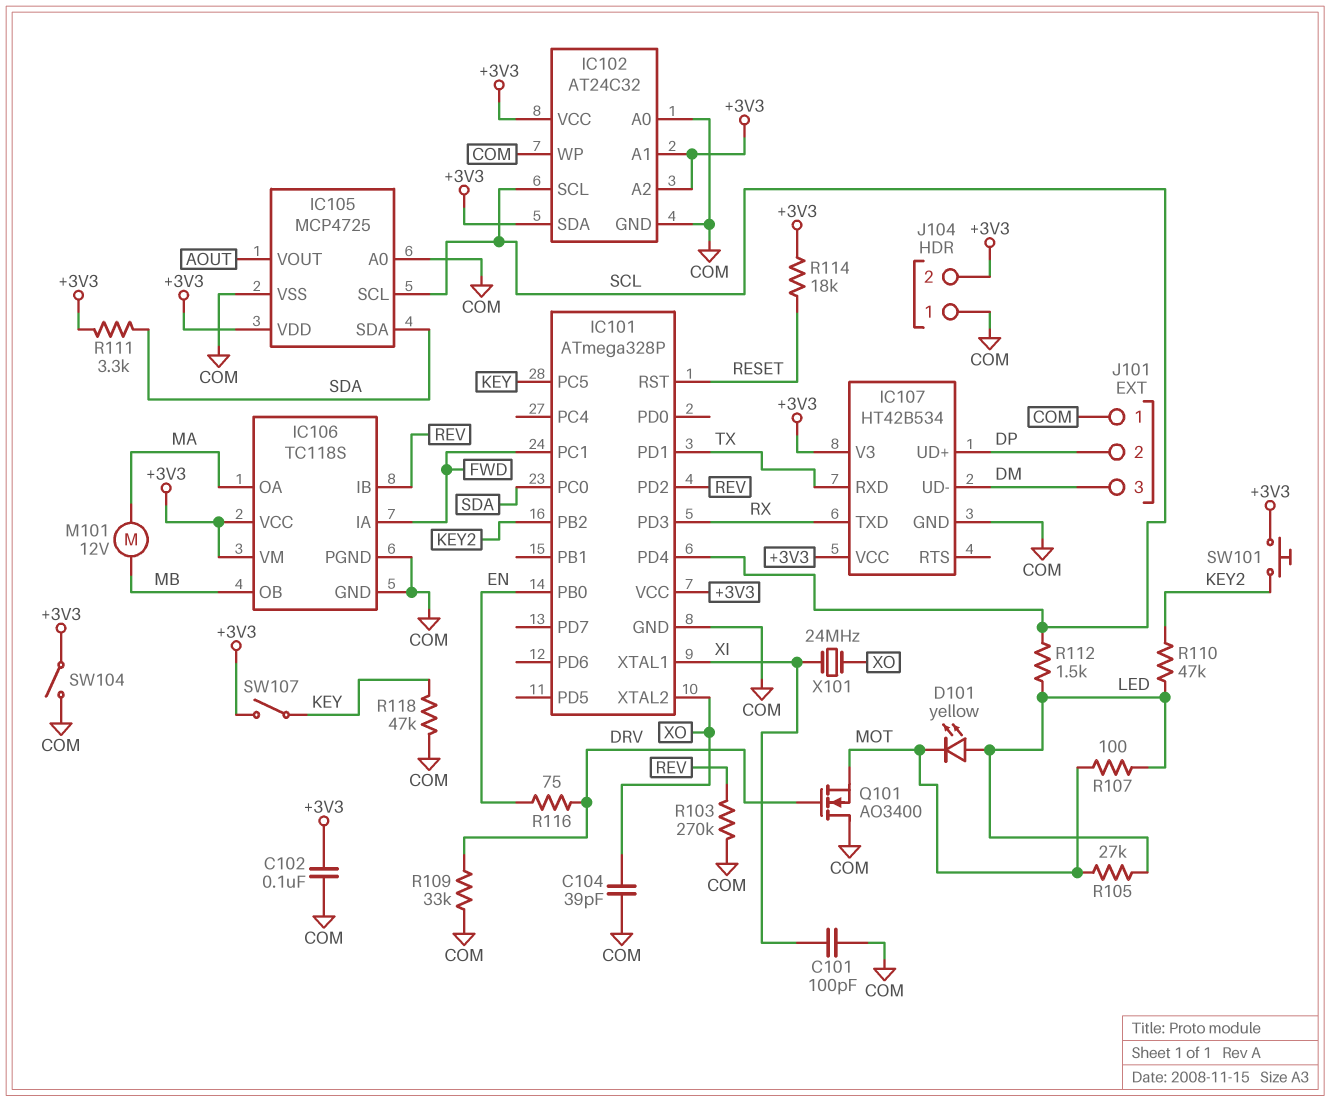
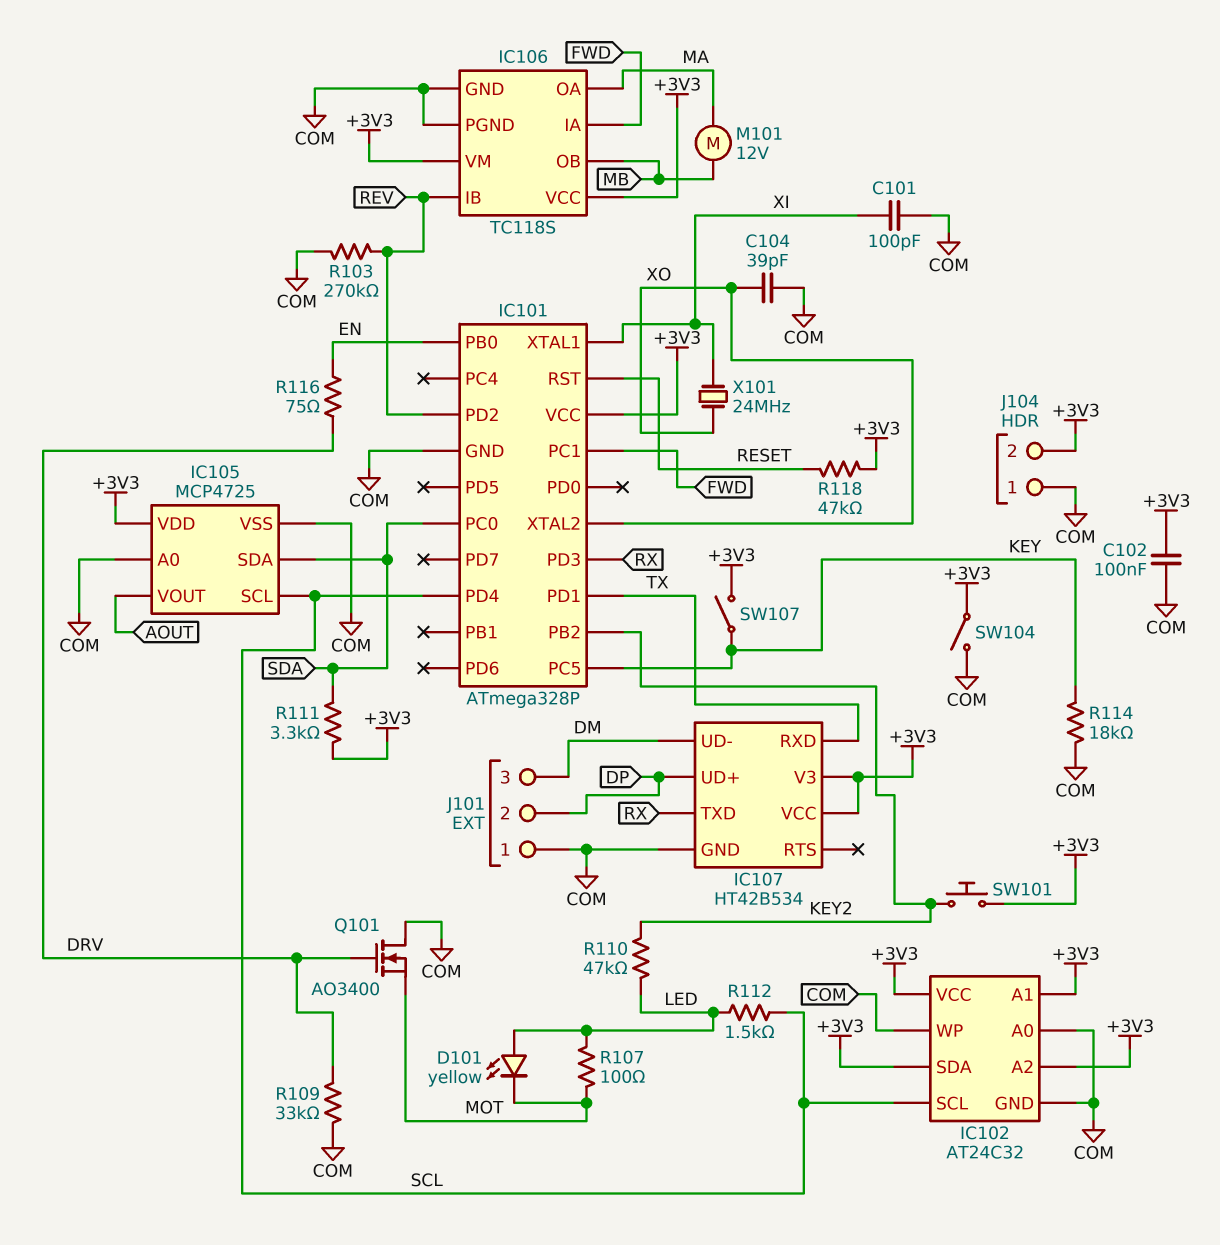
R105: 27k (LED, MOT) -> none
R114: 18k (+3V3, RESET) -> 18k (COM, KEY)
R118: 47k (COM, KEY) -> 47k (+3V3, RESET)

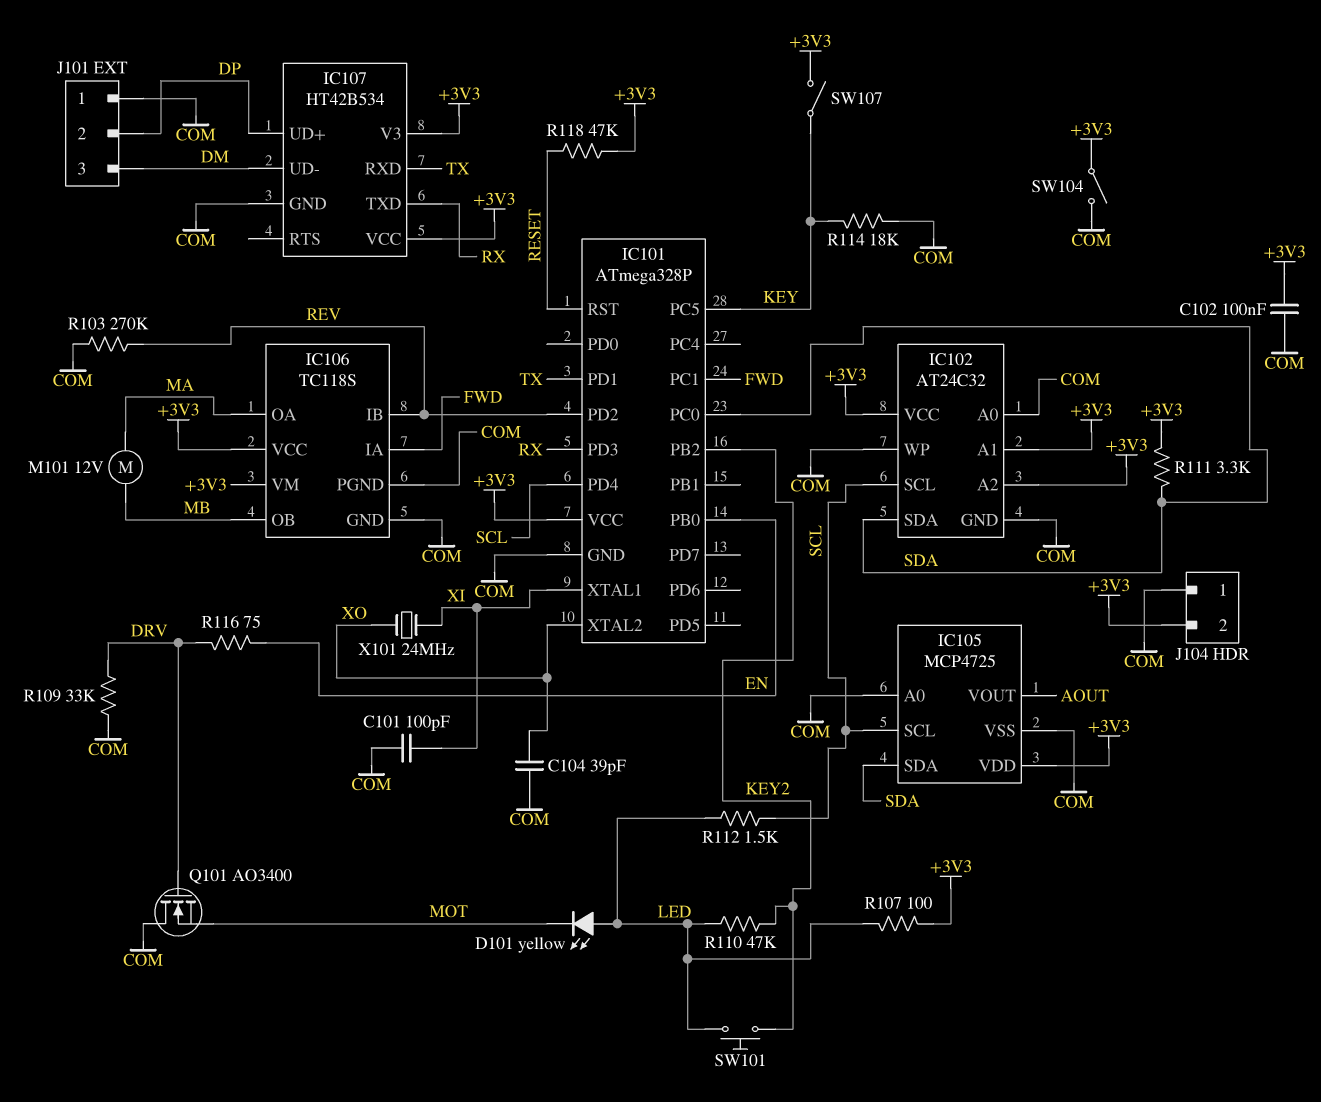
IC102 pin SDA: +3V3 -> SDA
R107: 100 (LED, MOT) -> 100 (+3V3, LED)
SW101: button (+3V3, KEY2) -> button (KEY2, LED)

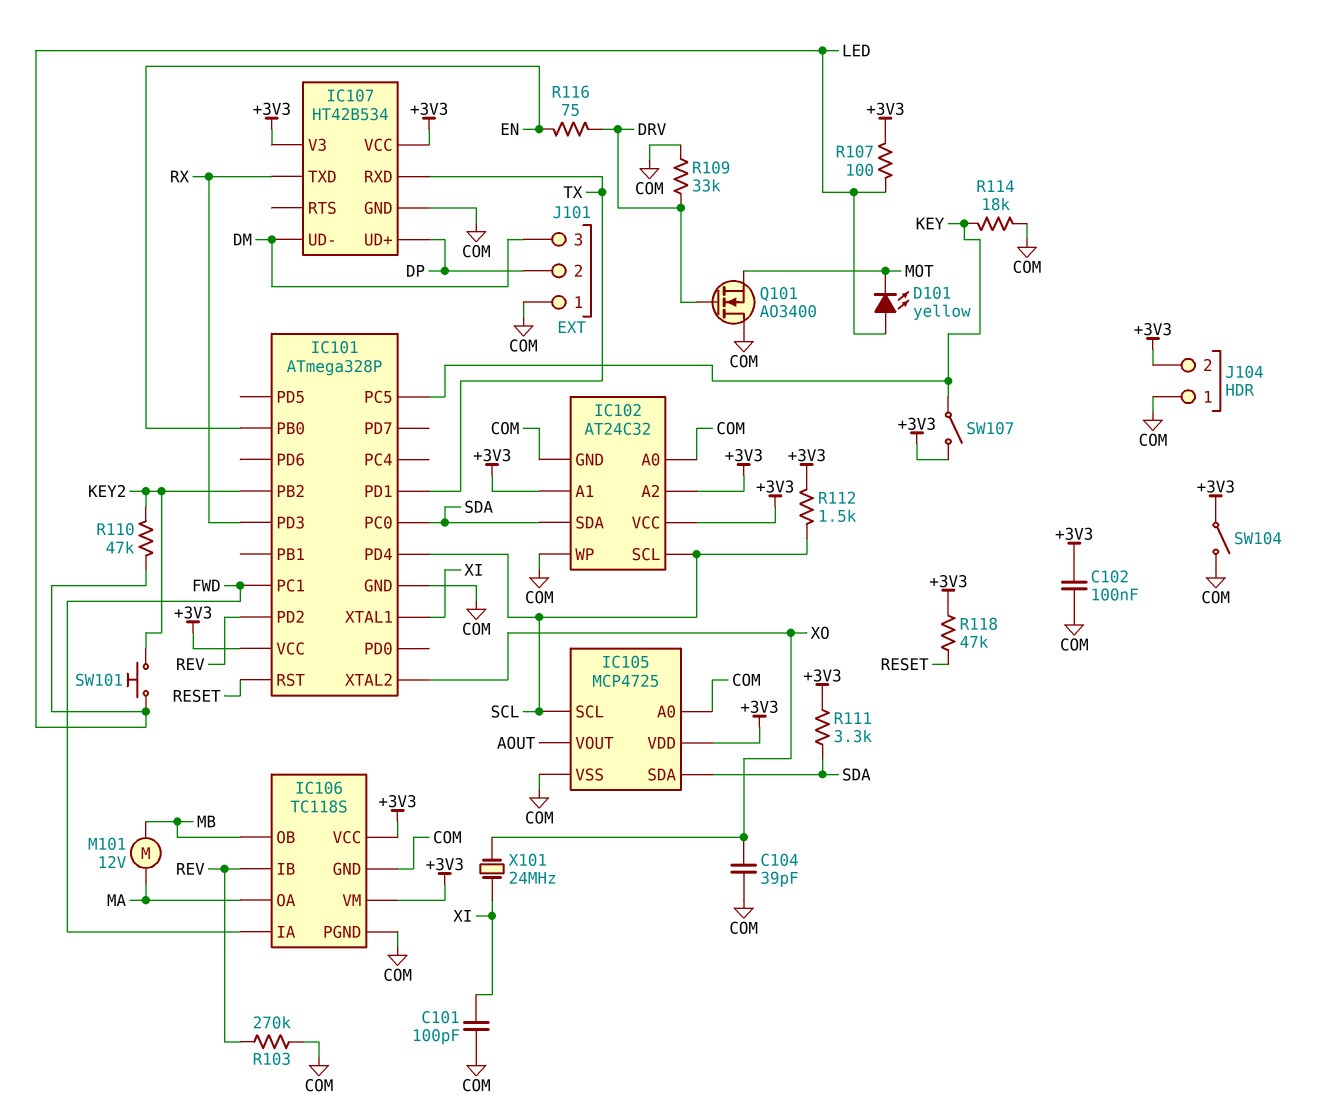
R112: 1.5k (LED, SCL) -> 1.5k (+3V3, SCL)

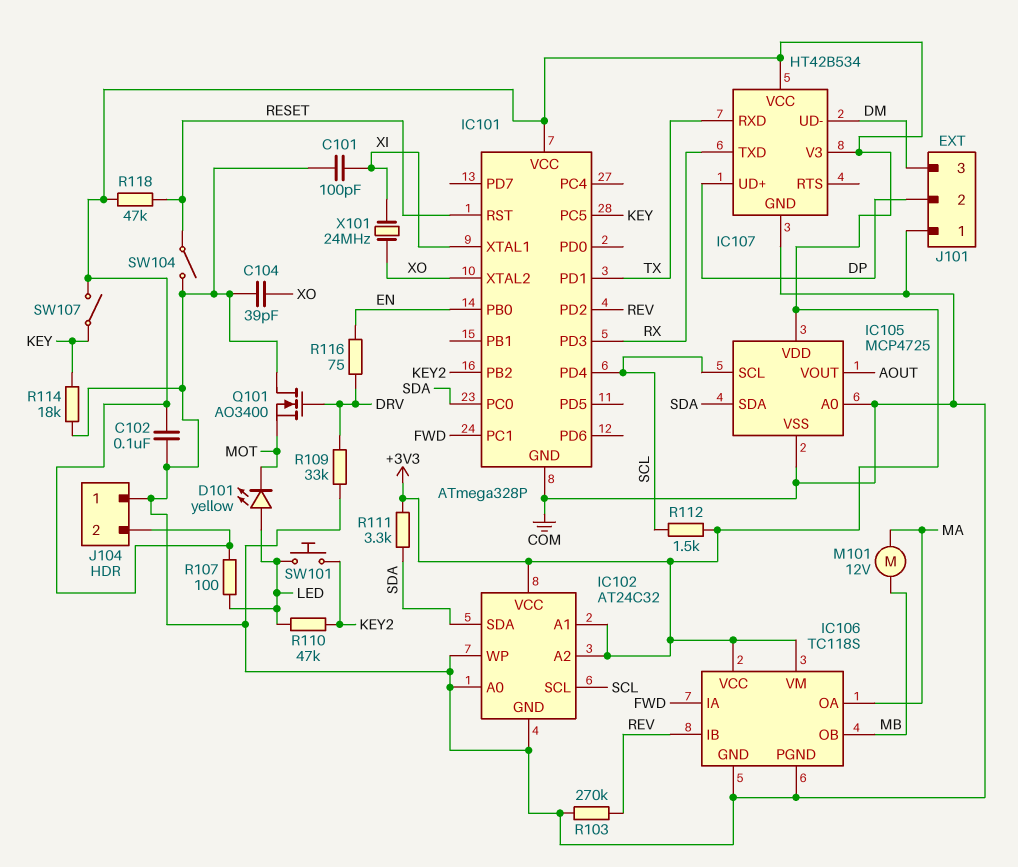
SW104: switch (+3V3, COM) -> switch (COM, RESET)

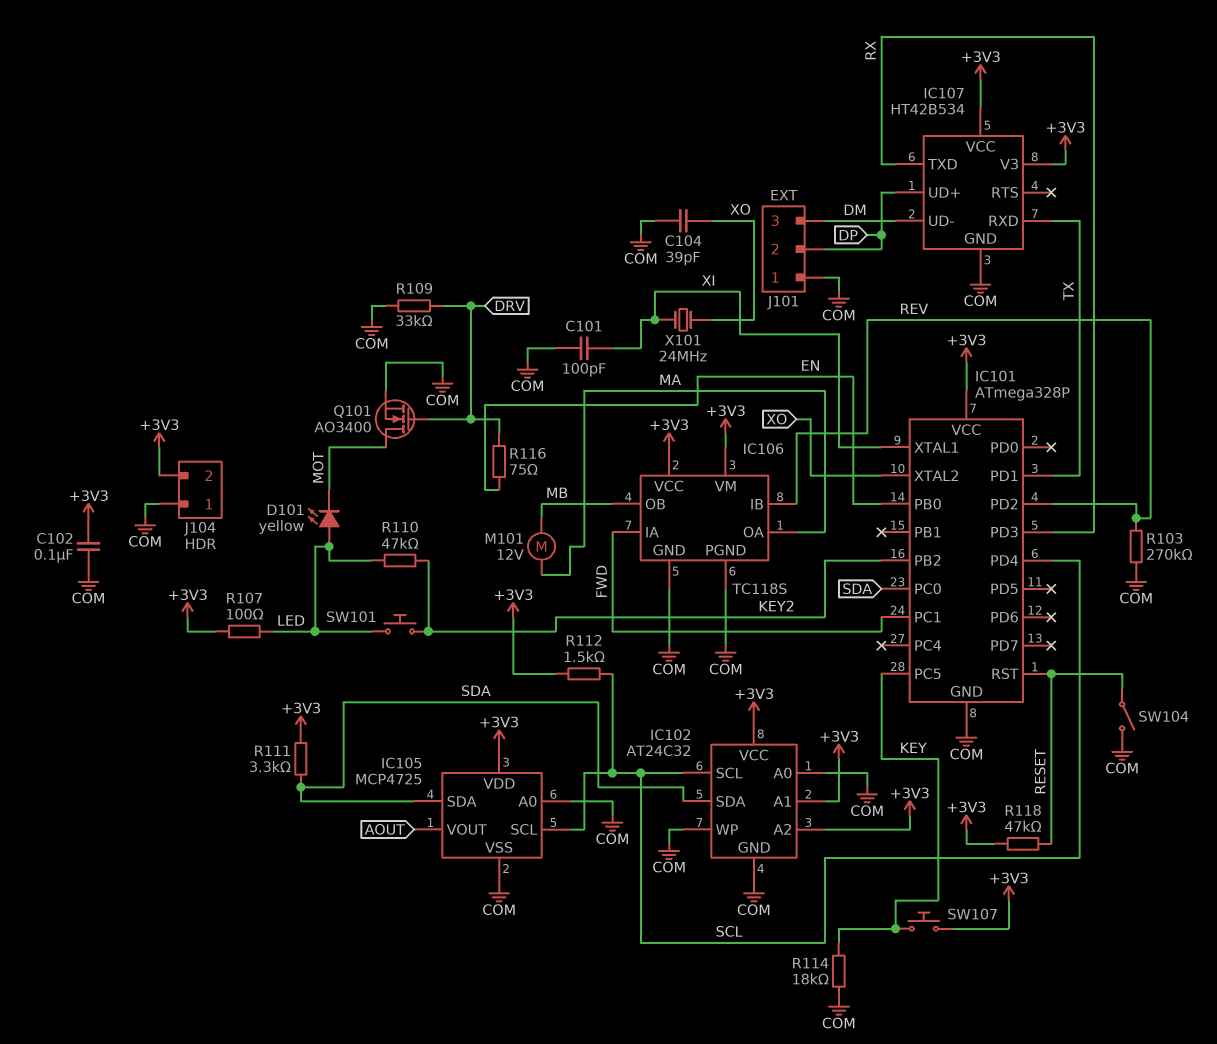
Q101: NMOS AO3400 (G DRV, D COM, S MOT) -> NMOS AO3400 (G DRV, D MOT, S COM)
SW107: switch (+3V3, KEY) -> button (+3V3, KEY)

